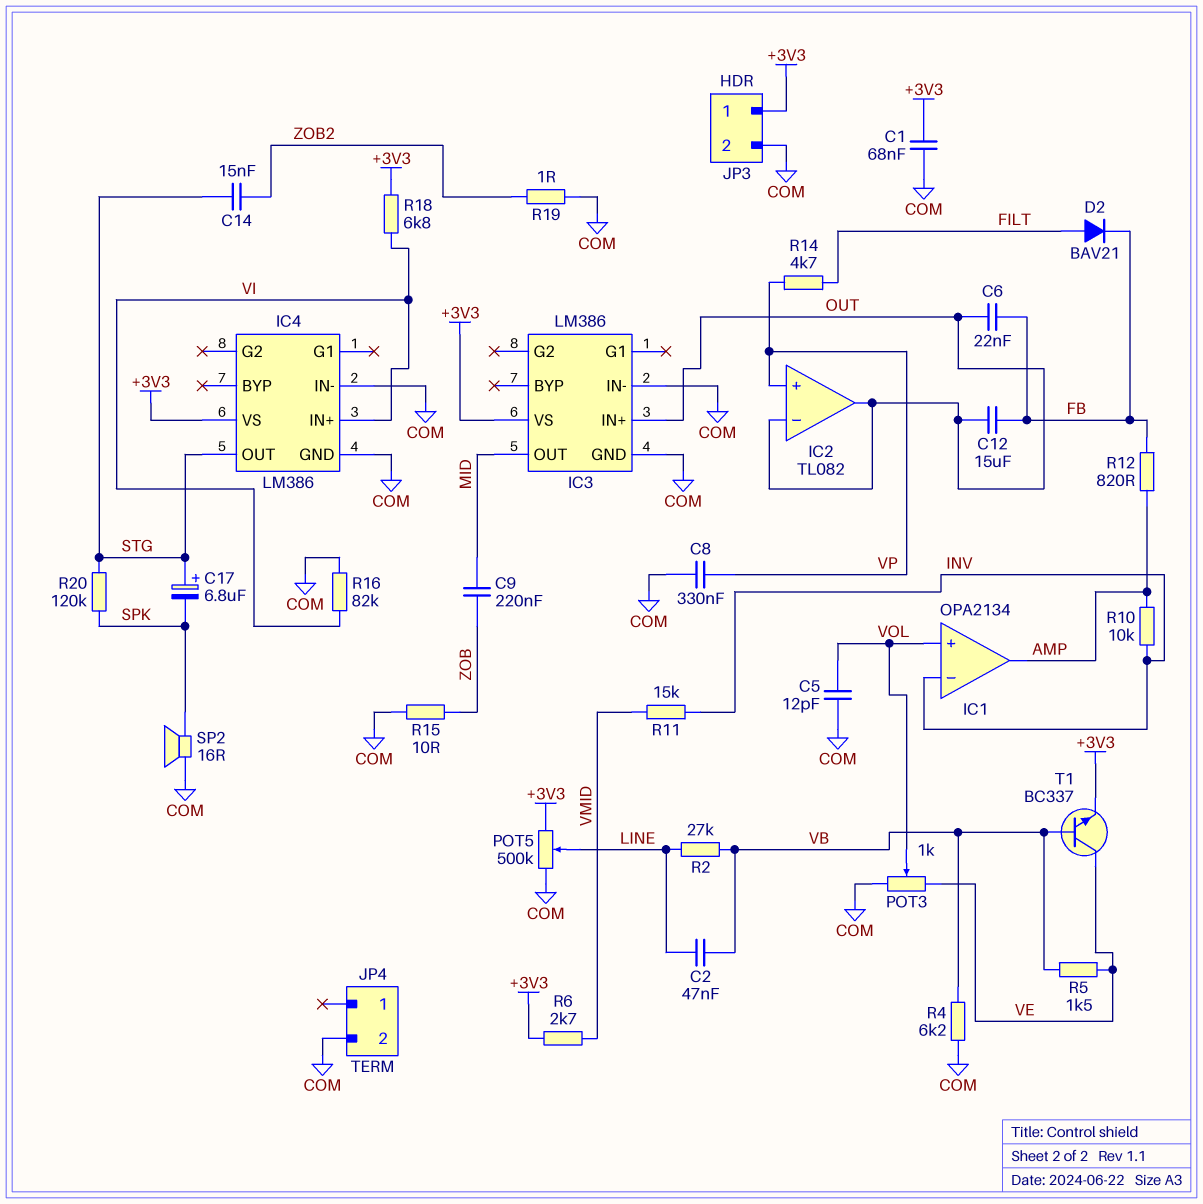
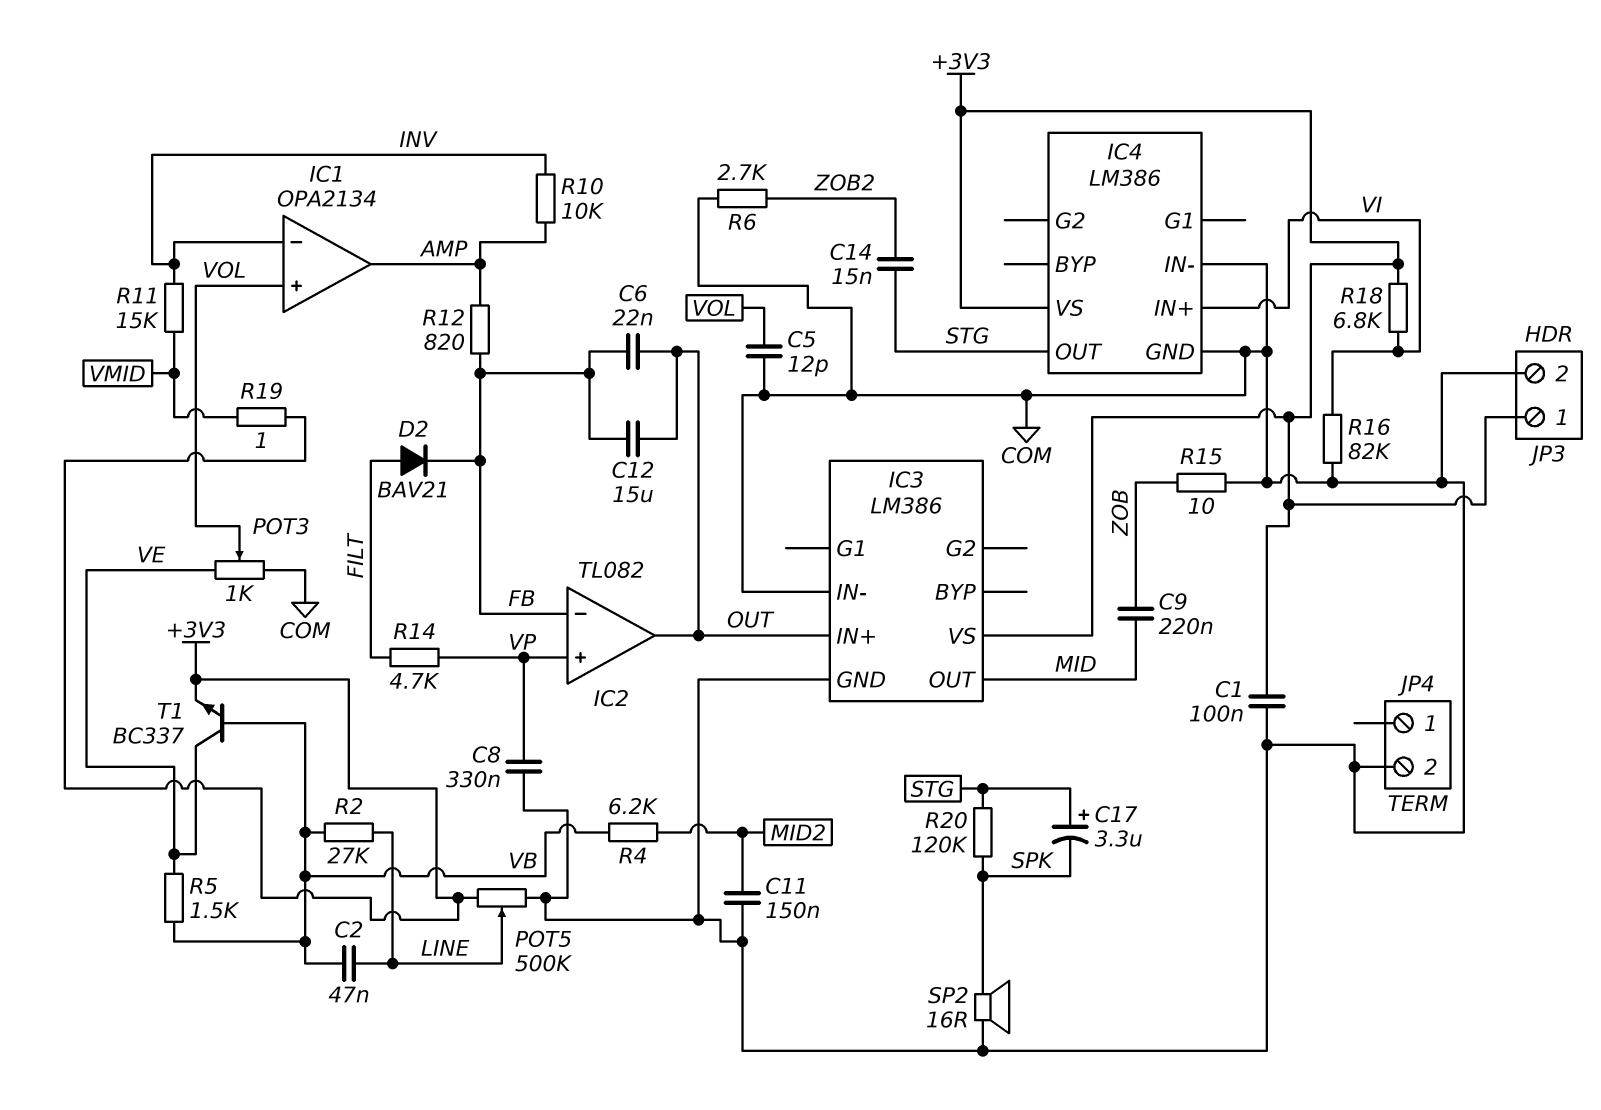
C1: 68nF (+3V3, COM) -> 100nF (+3V3, COM)
C11: none -> 150nF (COM, MID2)
C17: 6.8uF (plus STG, minus SPK) -> 3.3uF (plus STG, minus SPK)
IC2 pin in-: OUT -> FB
R4: 6.2k (COM, VB) -> 6.2k (MID2, VB)
R6: 2.7k (+3V3, VMID) -> 2.7k (COM, ZOB2)
R19: 1 (COM, ZOB2) -> 1 (+3V3, VMID)

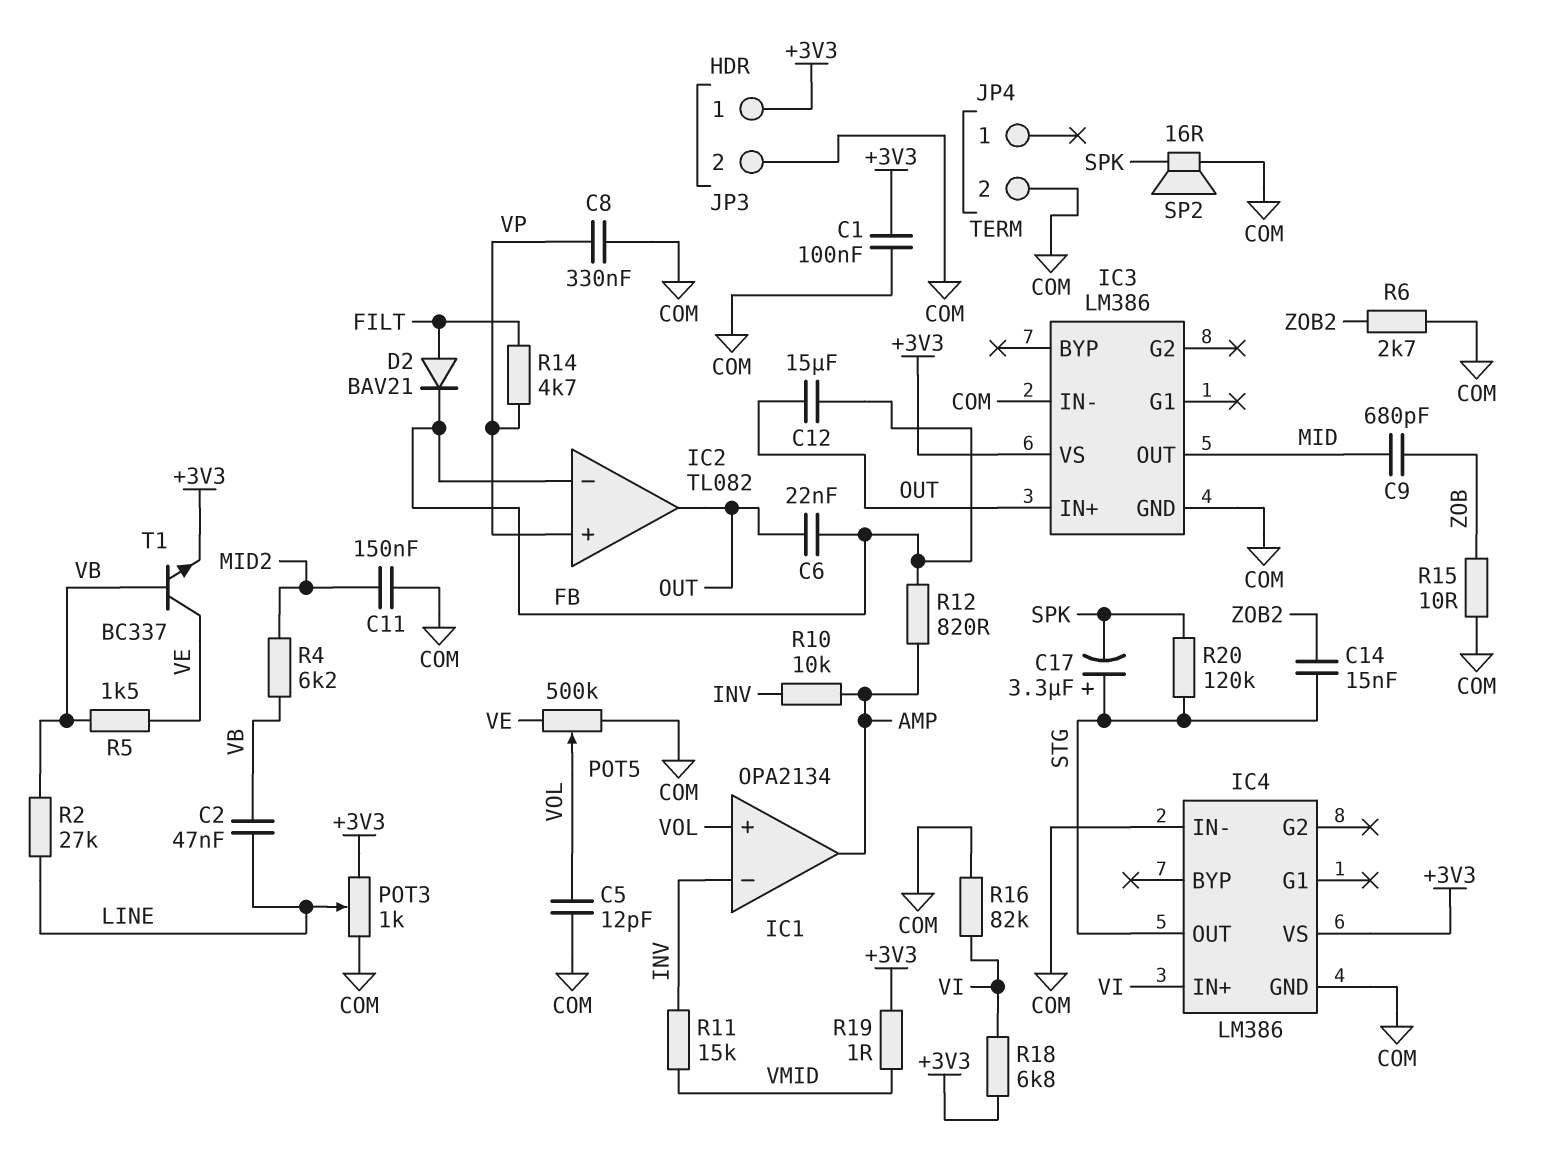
C9: 220nF (MID, ZOB) -> 680pF (MID, ZOB)
POT3: 1k (COM, VE, wiper VOL) -> 1k (+3V3, COM, wiper LINE)
POT5: 500k (+3V3, COM, wiper LINE) -> 500k (COM, VE, wiper VOL)

